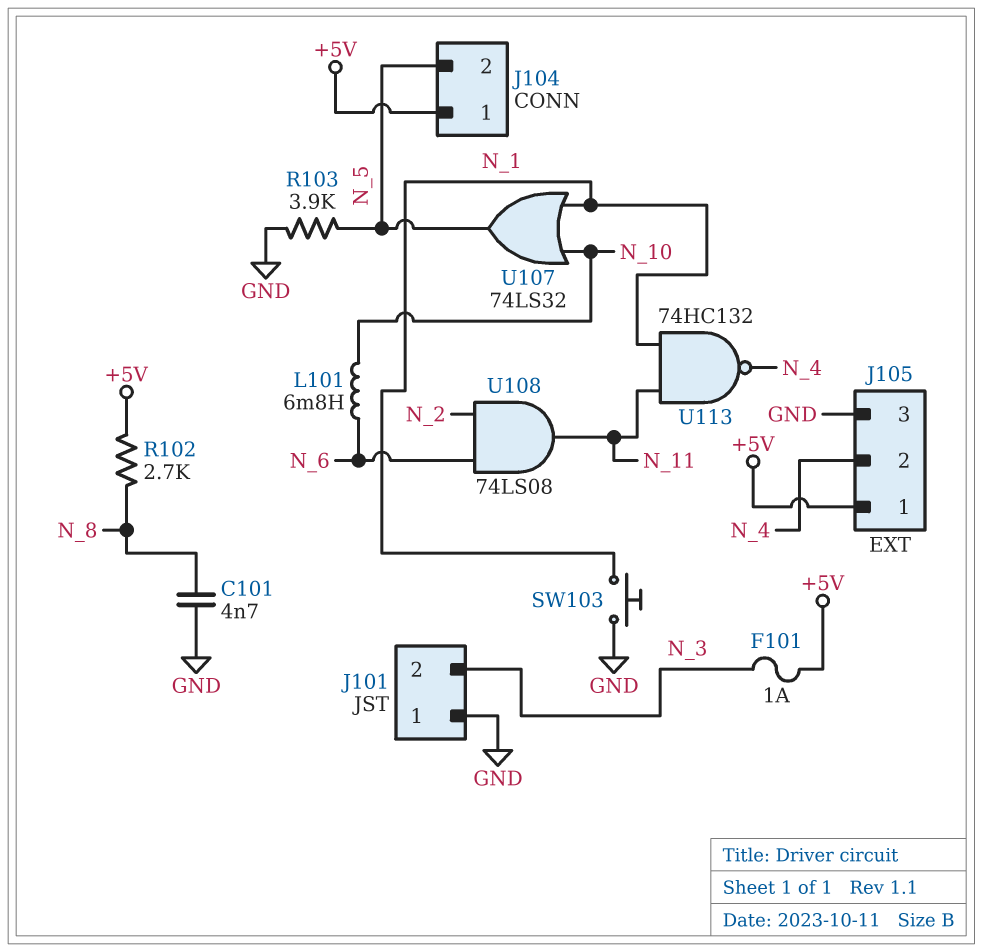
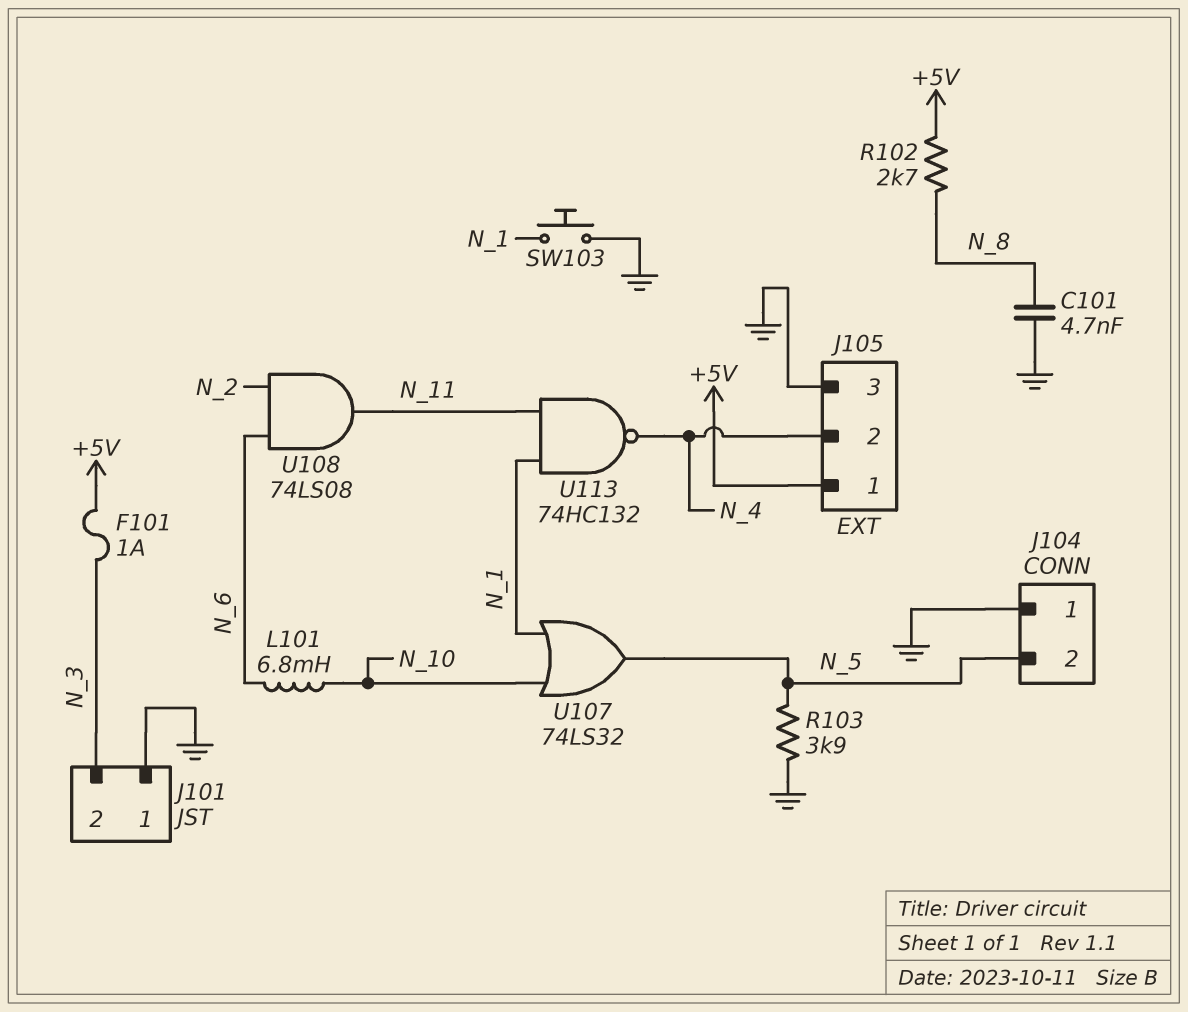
J104 pin 1: +5V -> GND

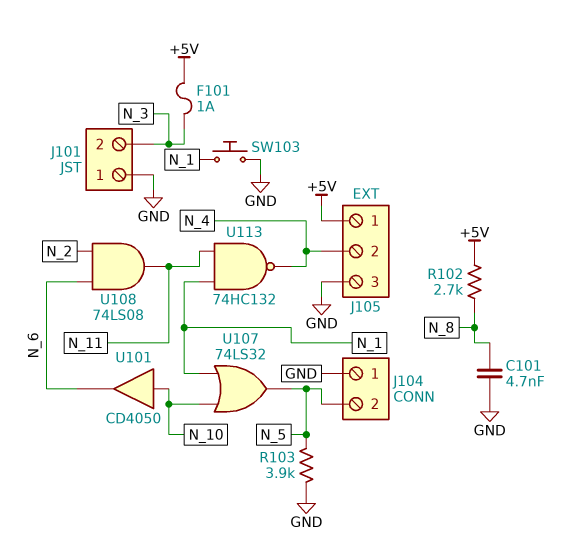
L101: 6.8mH (N_6, N_10) -> none
U101: none -> buffer CD4050 (in N_10, out N_6)

